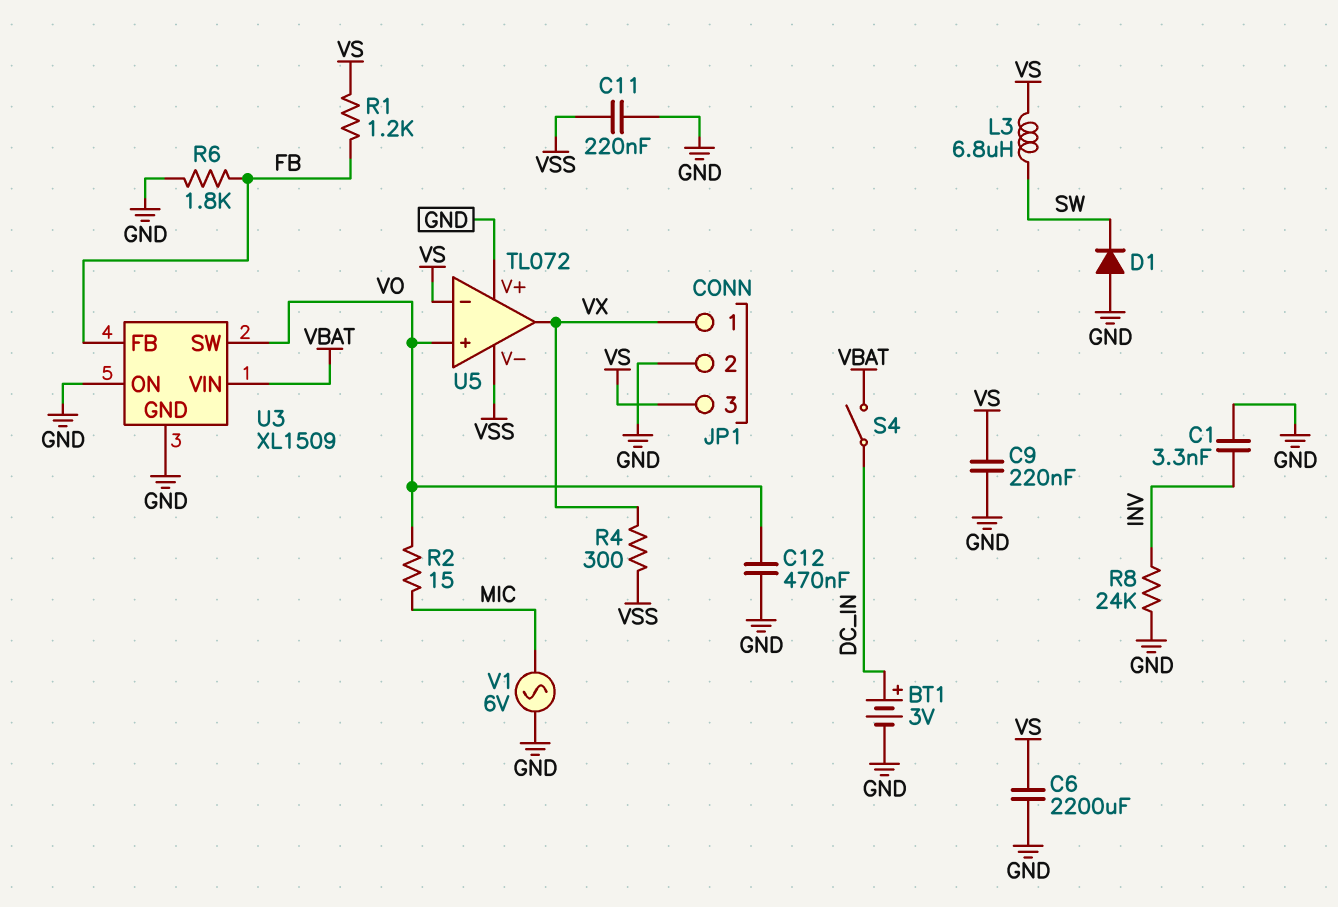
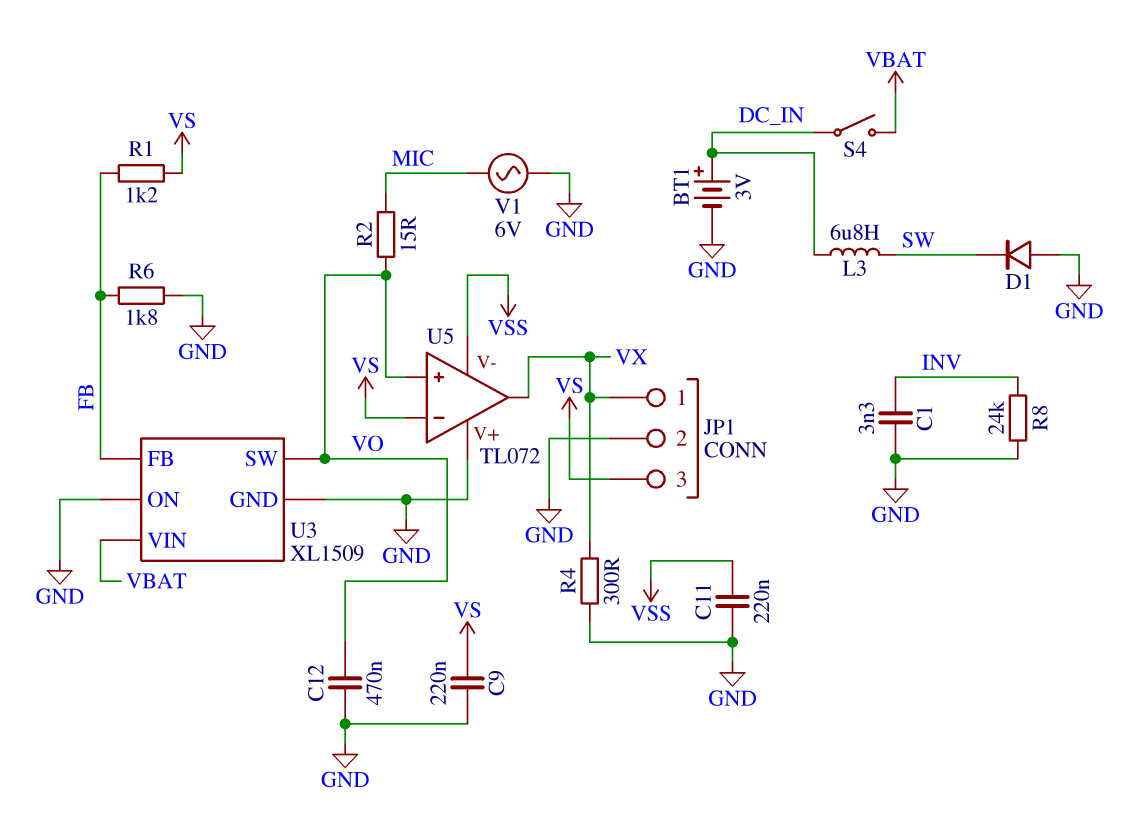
C6: 2200uF (GND, VS) -> none
L3: 6.8uH (SW, VS) -> 6.8uH (DC_IN, SW)
R4: 300 (VSS, VX) -> 300 (GND, VX)

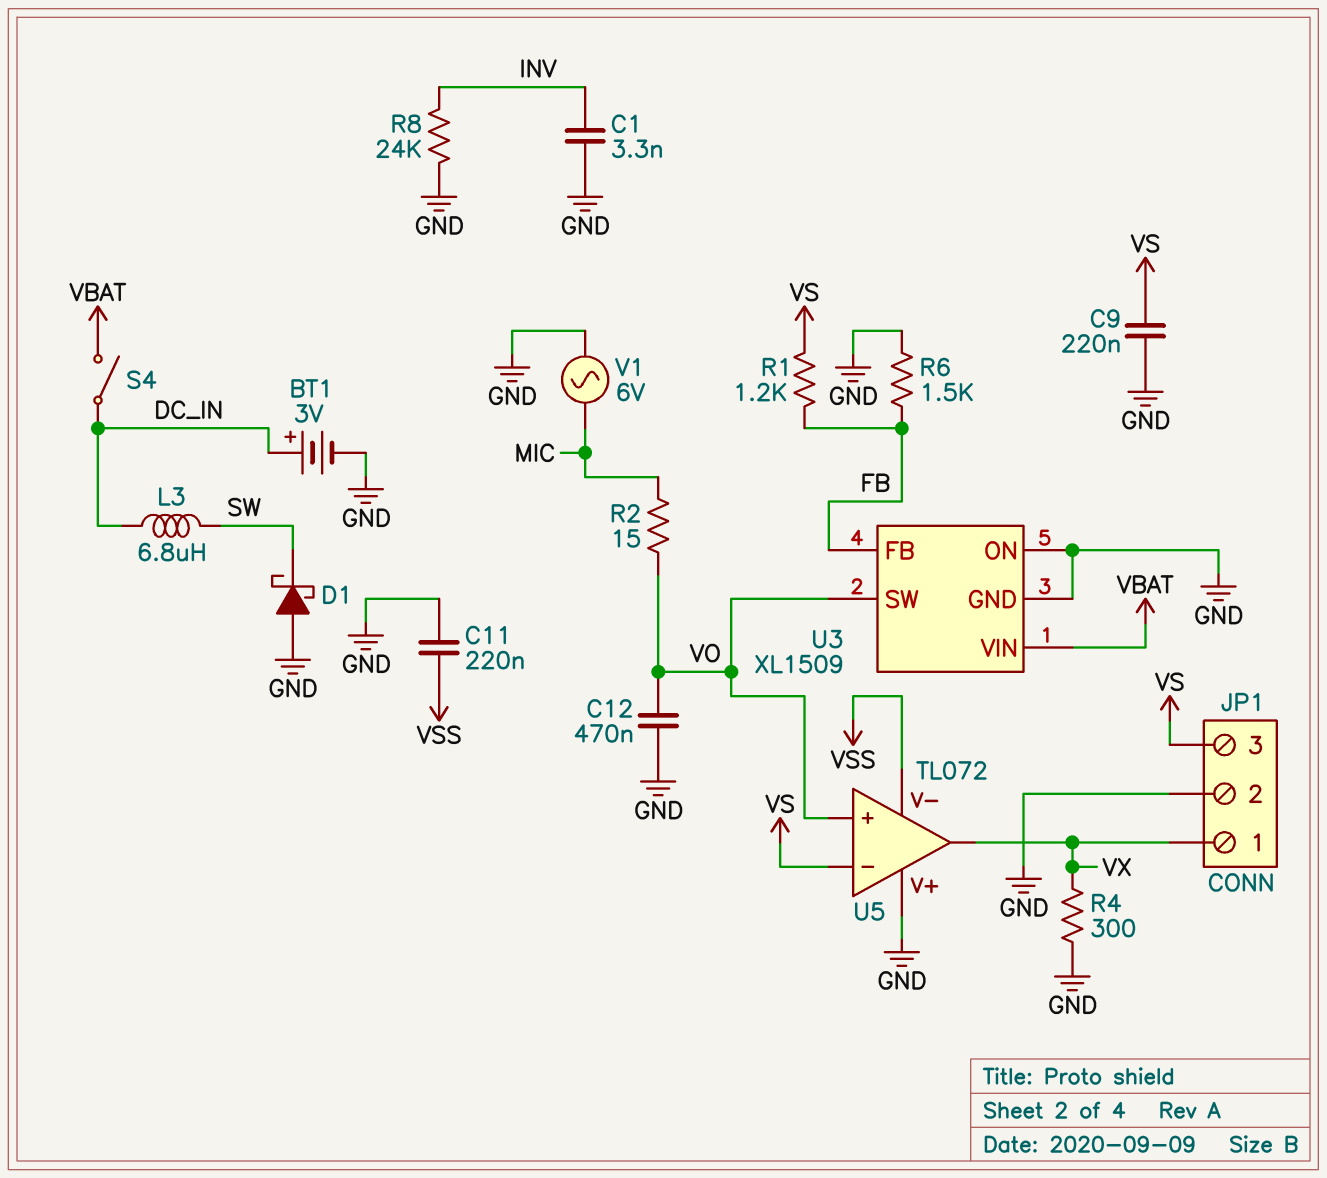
D1: diode (A GND, K SW) -> schottky (A GND, K SW)
R6: 1.8k (FB, GND) -> 1.5k (FB, GND)

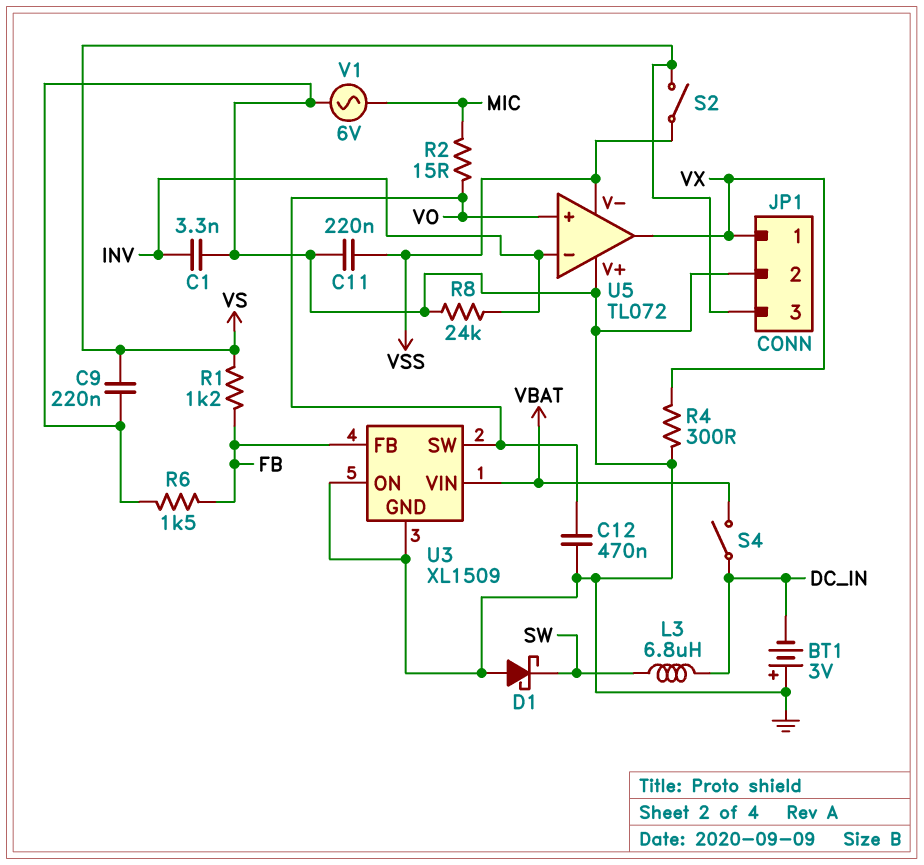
BT1: 3V (plus DC_IN, minus GND) -> 3V (plus GND, minus DC_IN)
S2: none -> switch (VS, VSS)
U5 pin in-: VS -> INV

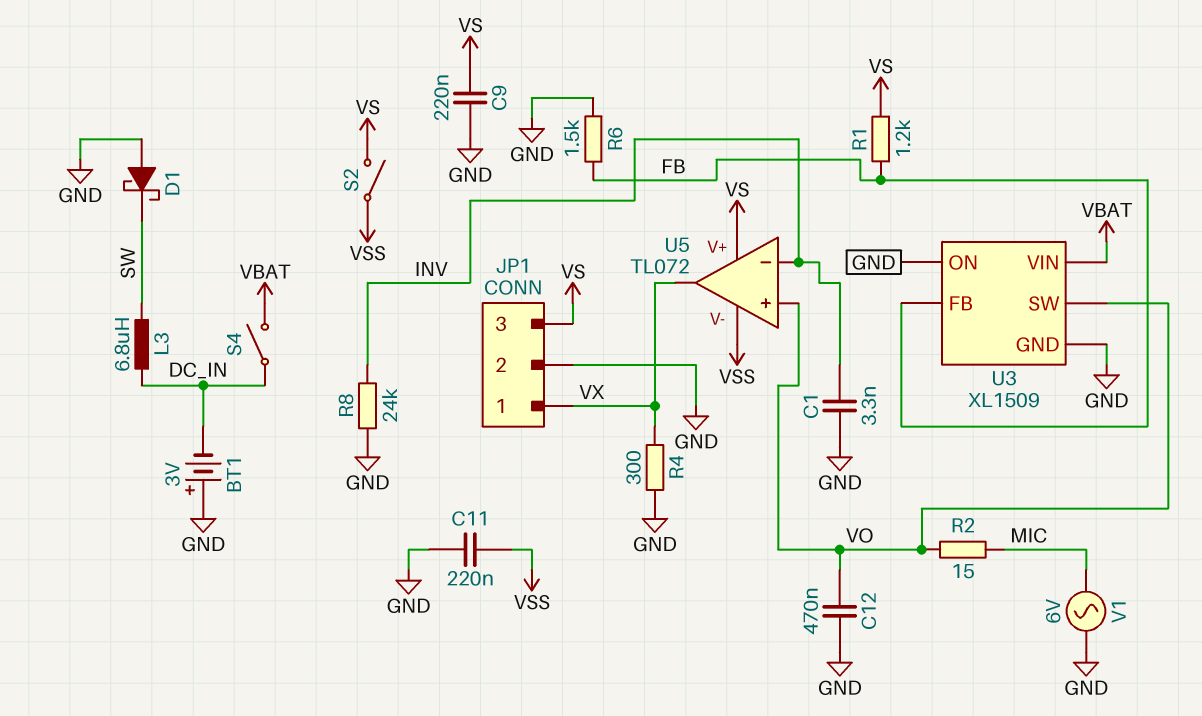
U5 pin V+: GND -> VS

